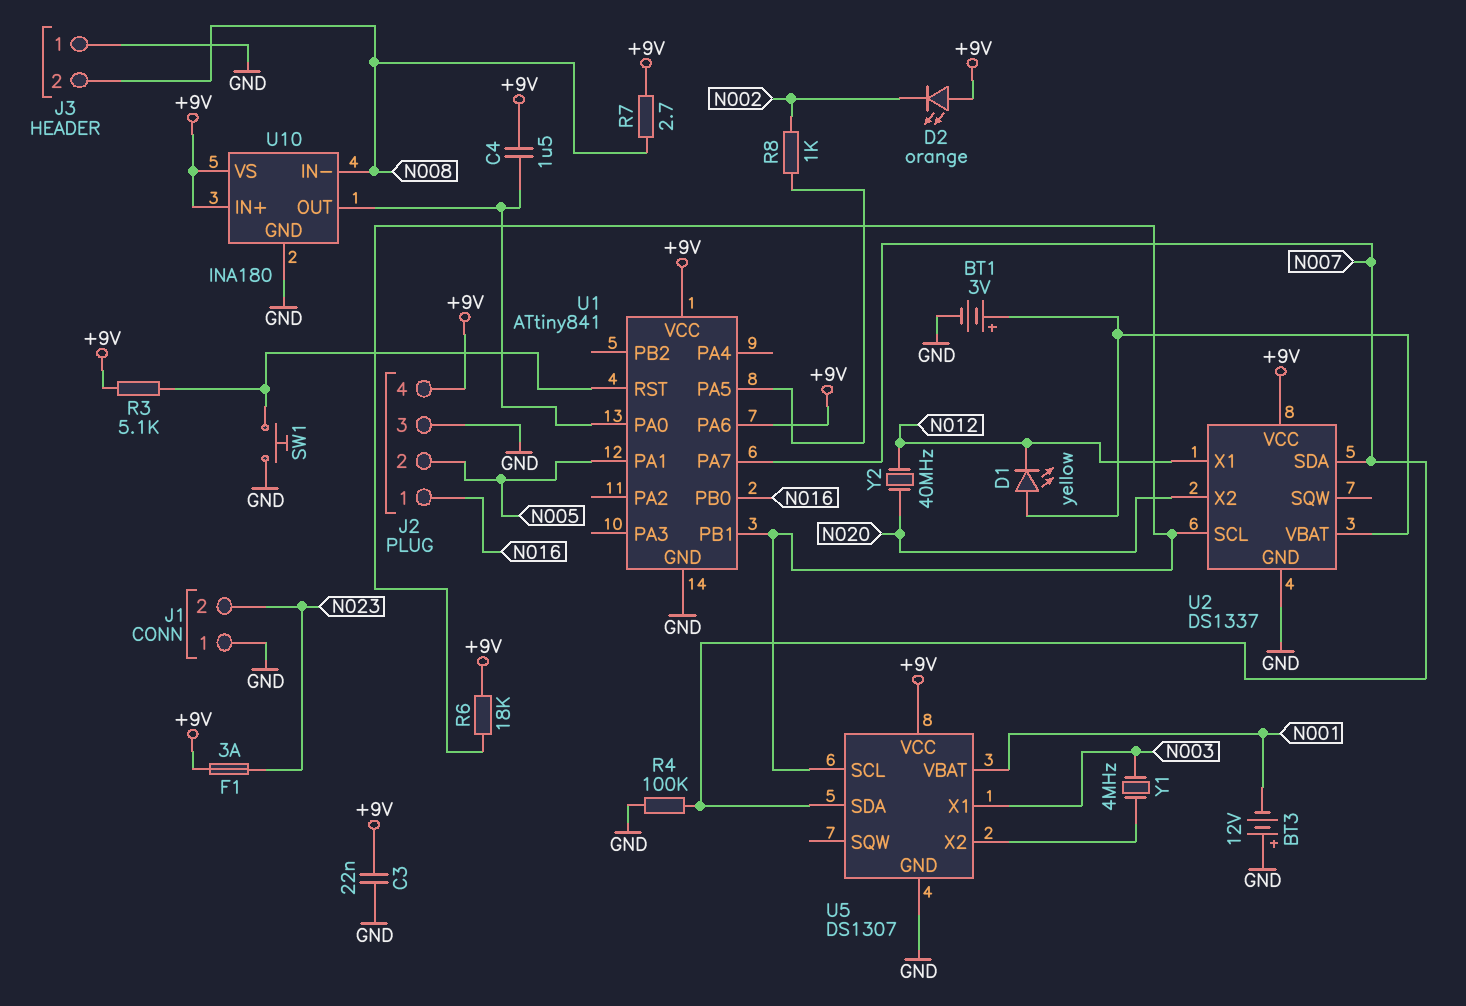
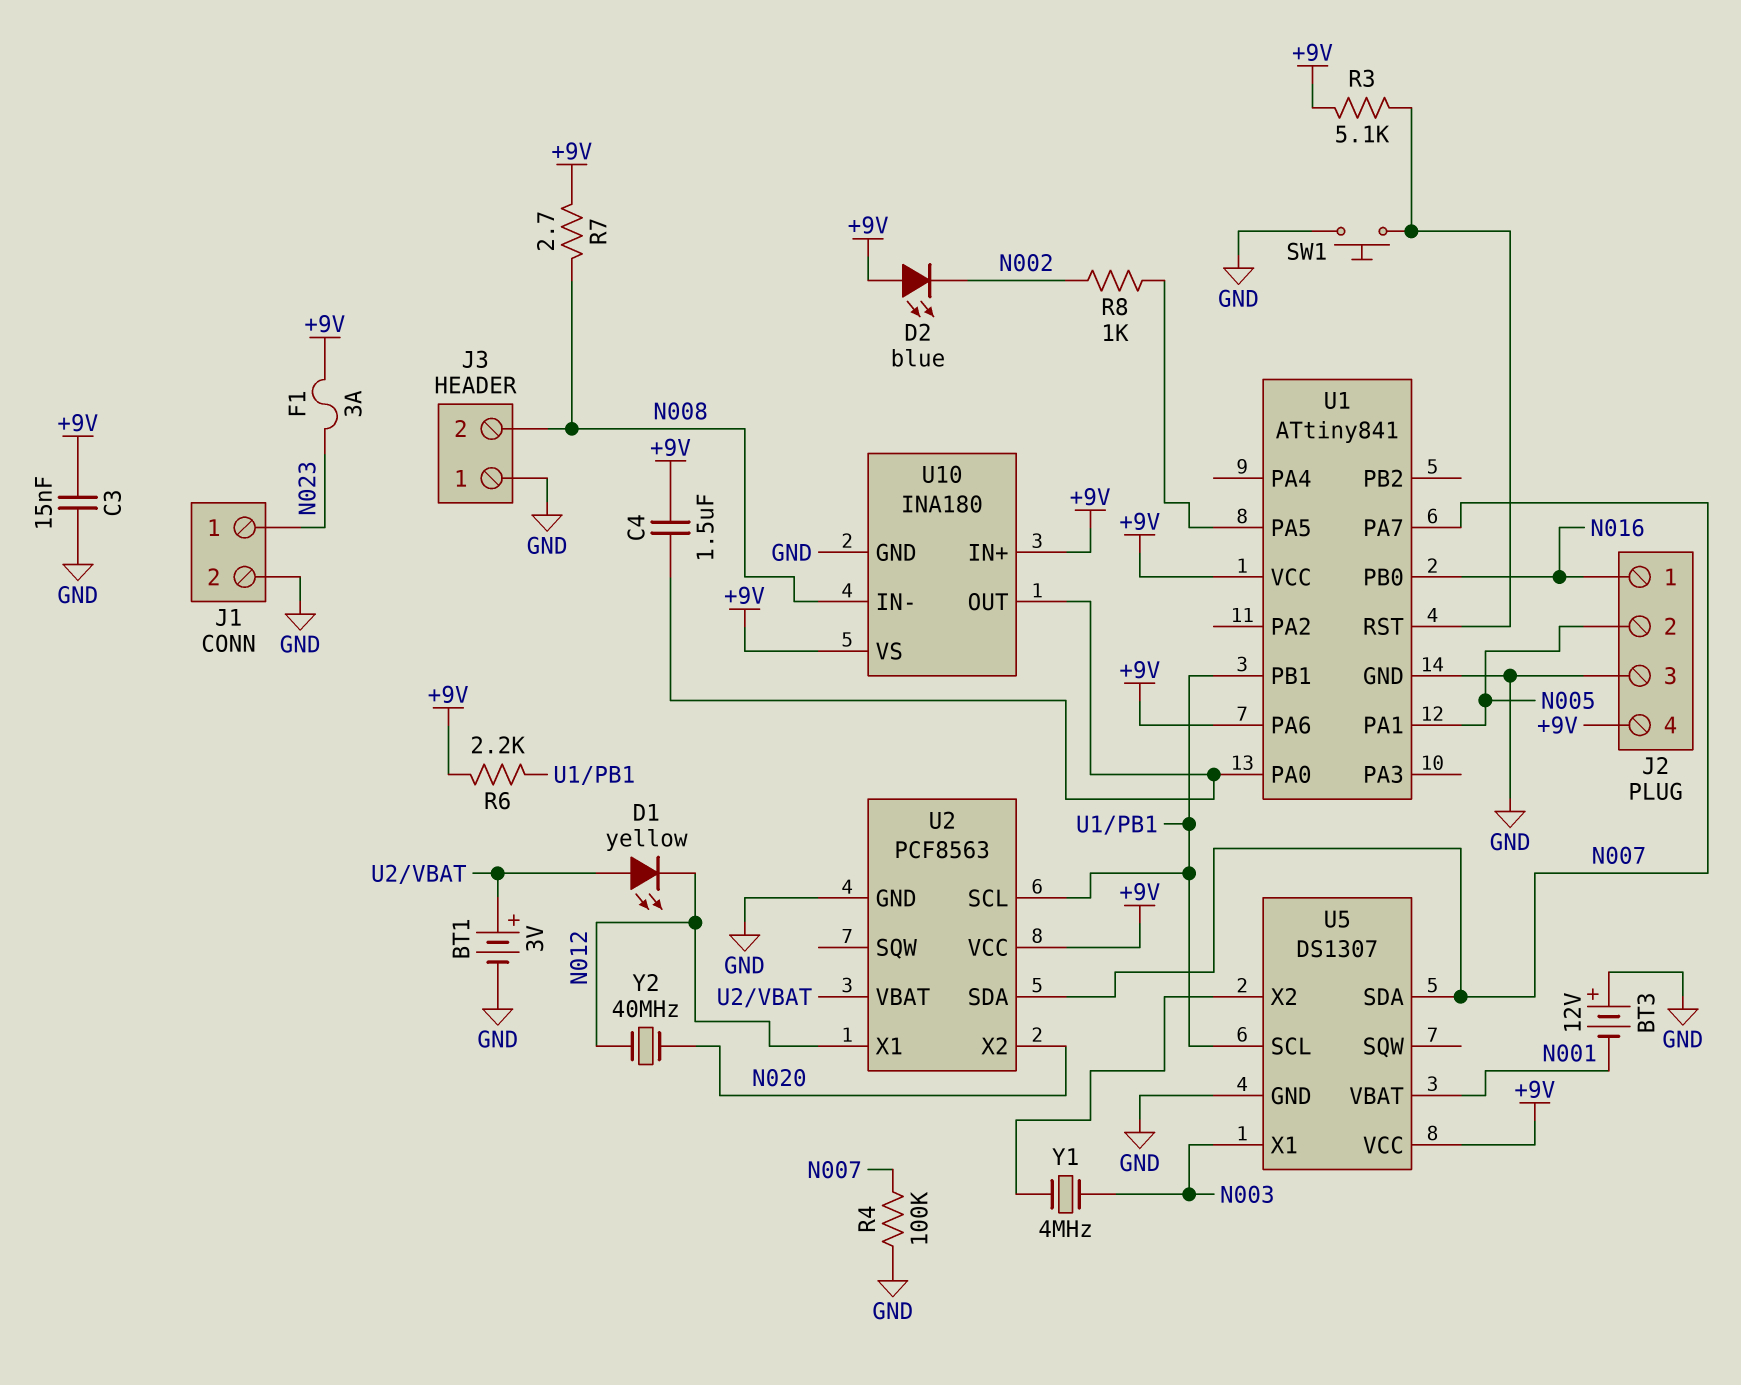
C3: 22nF (+9V, GND) -> 15nF (+9V, GND)
D2: LED orange (A +9V, K N002) -> LED blue (A +9V, K N002)
J1 pin 1: GND -> N023
J1 pin 2: N023 -> GND
R6: 18k (+9V, U1/PB1) -> 2.2k (+9V, U1/PB1)
U2: DS1337 -> PCF8563

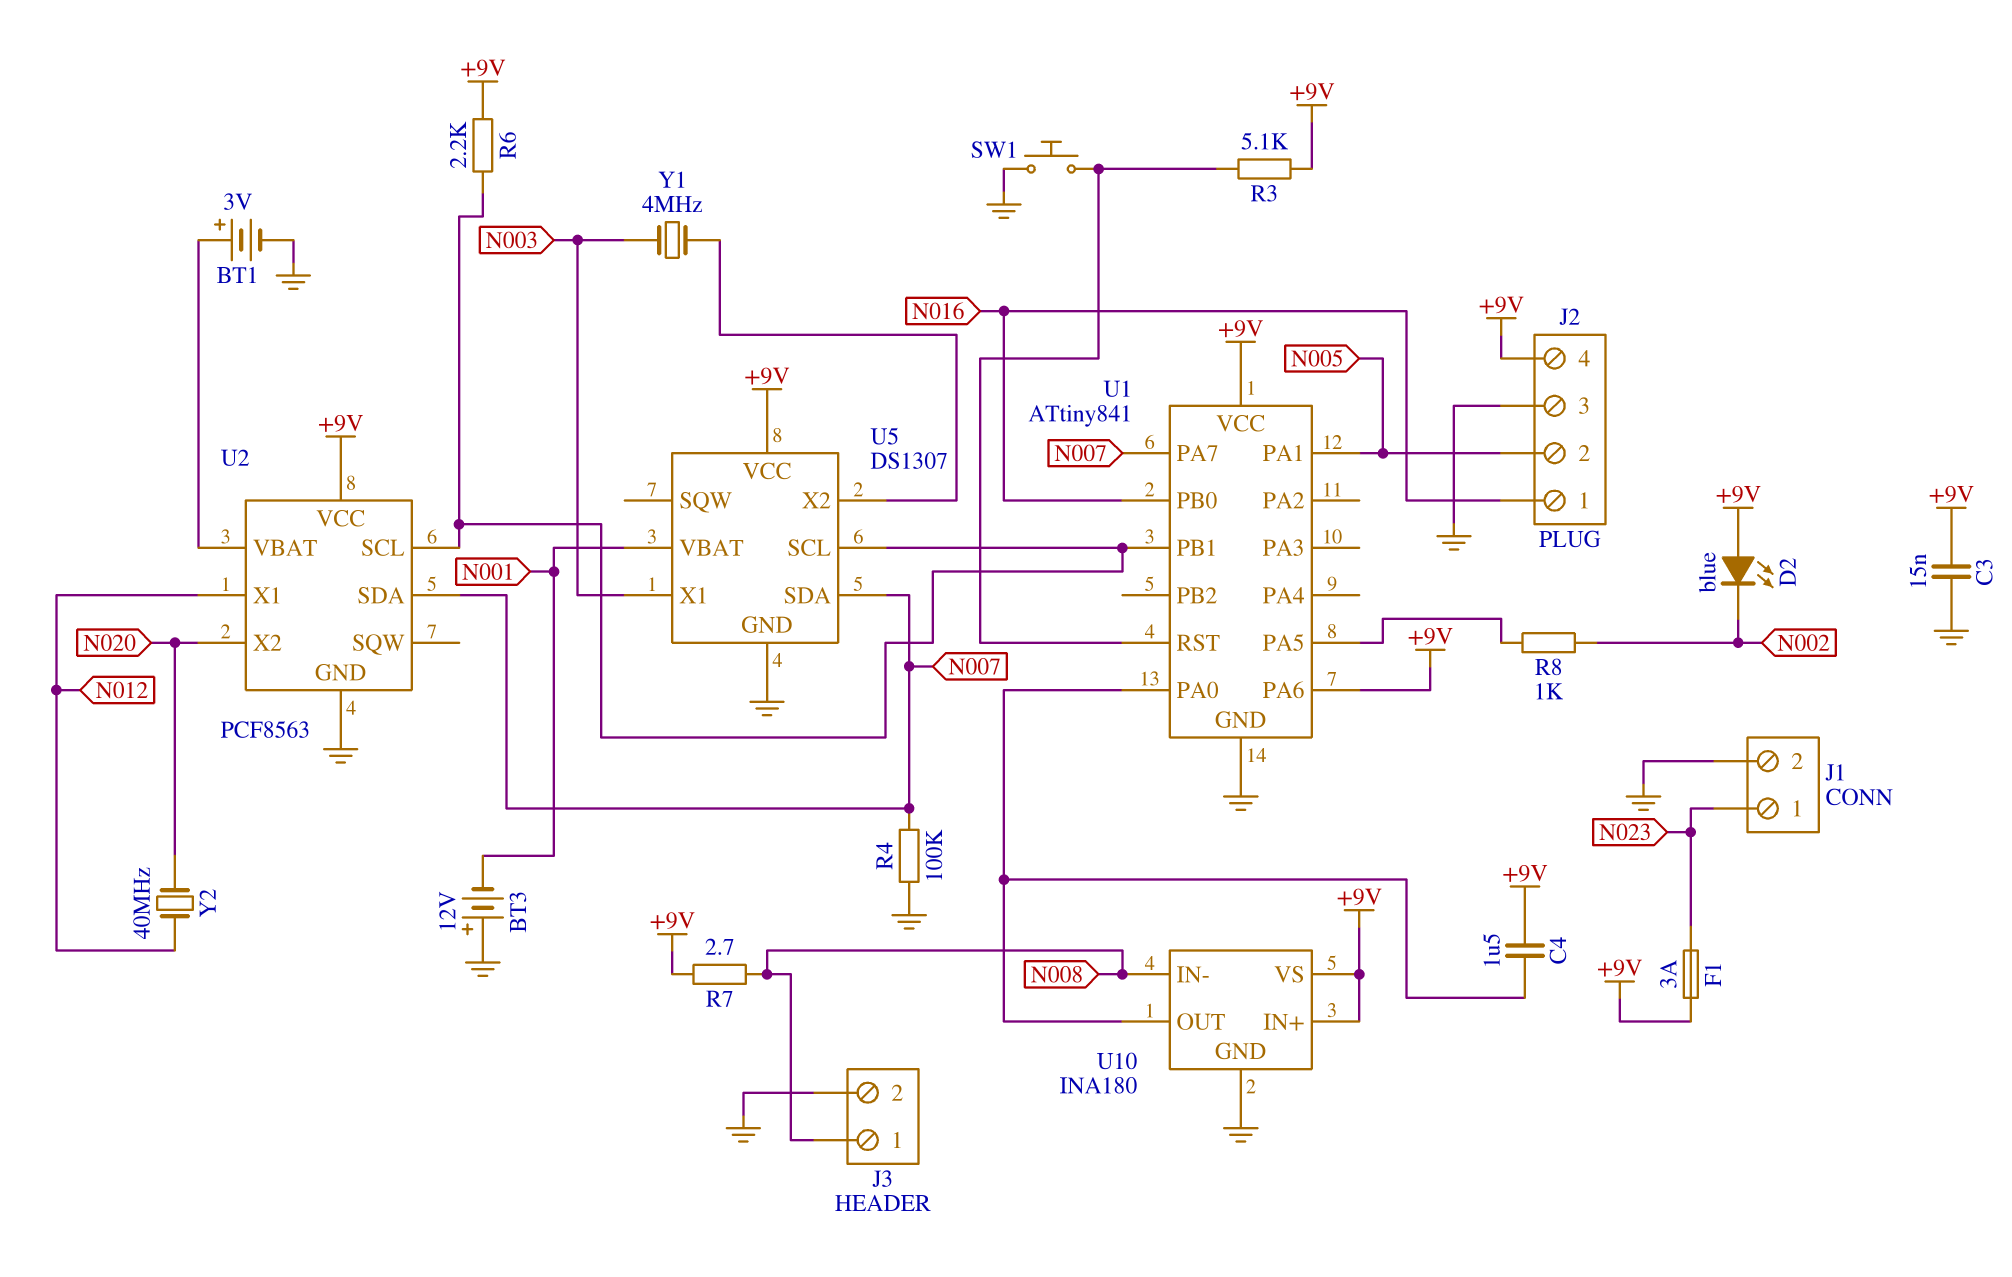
D1: LED yellow (A U2/VBAT, K N012) -> none
J3 pin 1: GND -> N008
J3 pin 2: N008 -> GND

